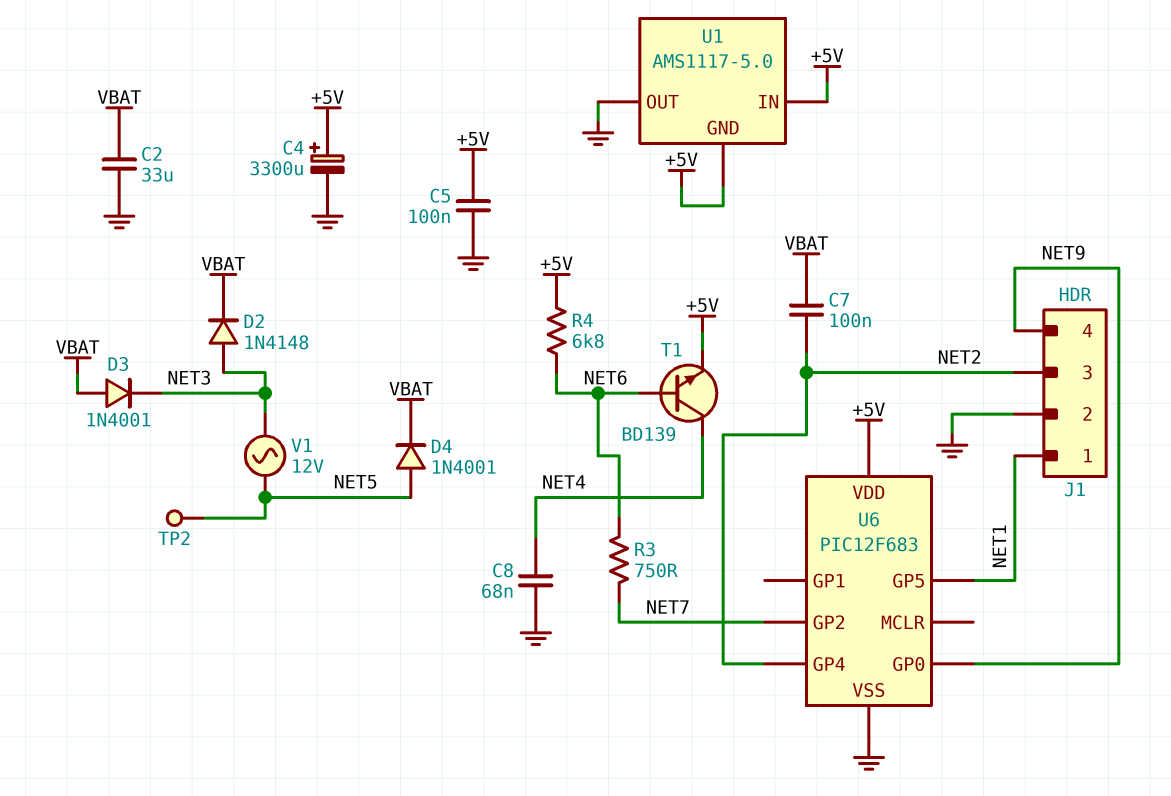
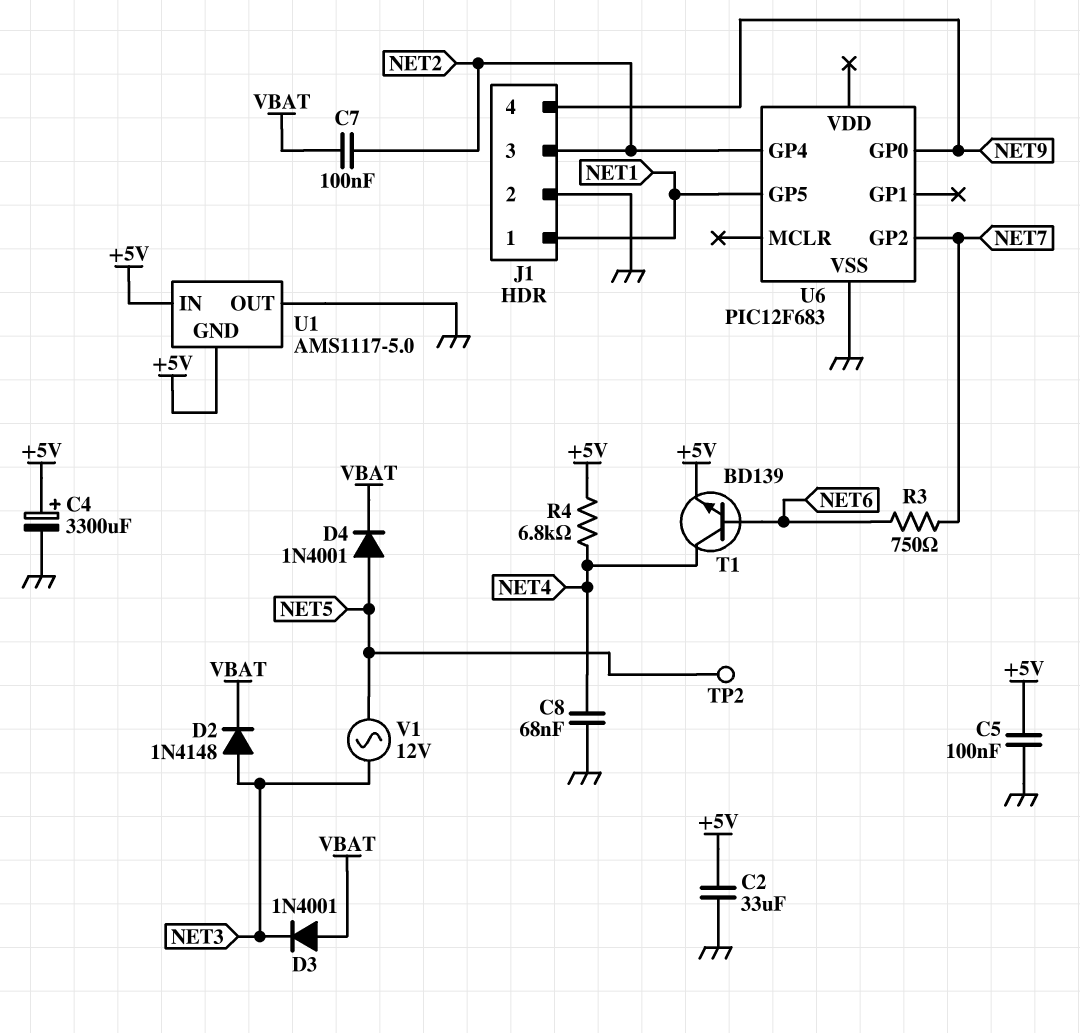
C2: 33uF (GND, VBAT) -> 33uF (+5V, GND)
R4: 6.8k (+5V, NET6) -> 6.8k (+5V, NET4)
U6 pin VDD: +5V -> none

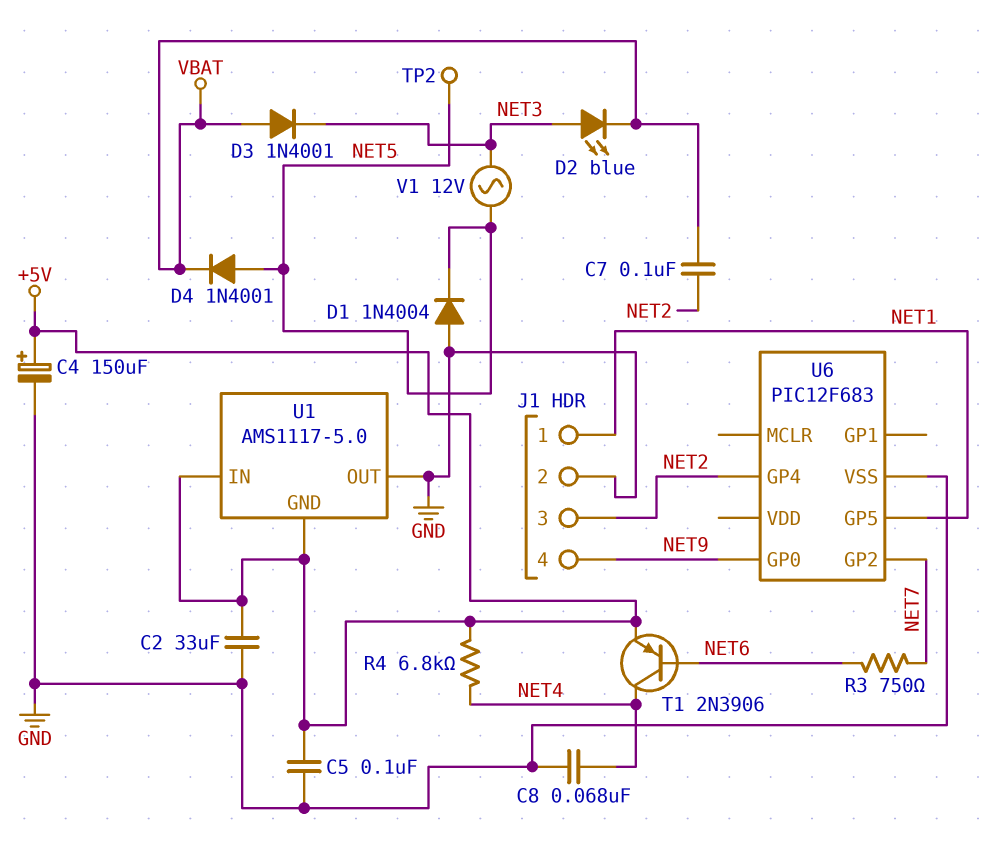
C4: 3300uF (plus +5V, minus GND) -> 150uF (plus +5V, minus GND)
D1: none -> diode 1N4004 (A GND, K NET5)
D2: diode 1N4148 (A NET3, K VBAT) -> LED blue (A NET3, K VBAT)
T1: NPN BD139 (B NET6, C NET4, E +5V) -> PNP 2N3906 (B NET6, C NET4, E +5V)

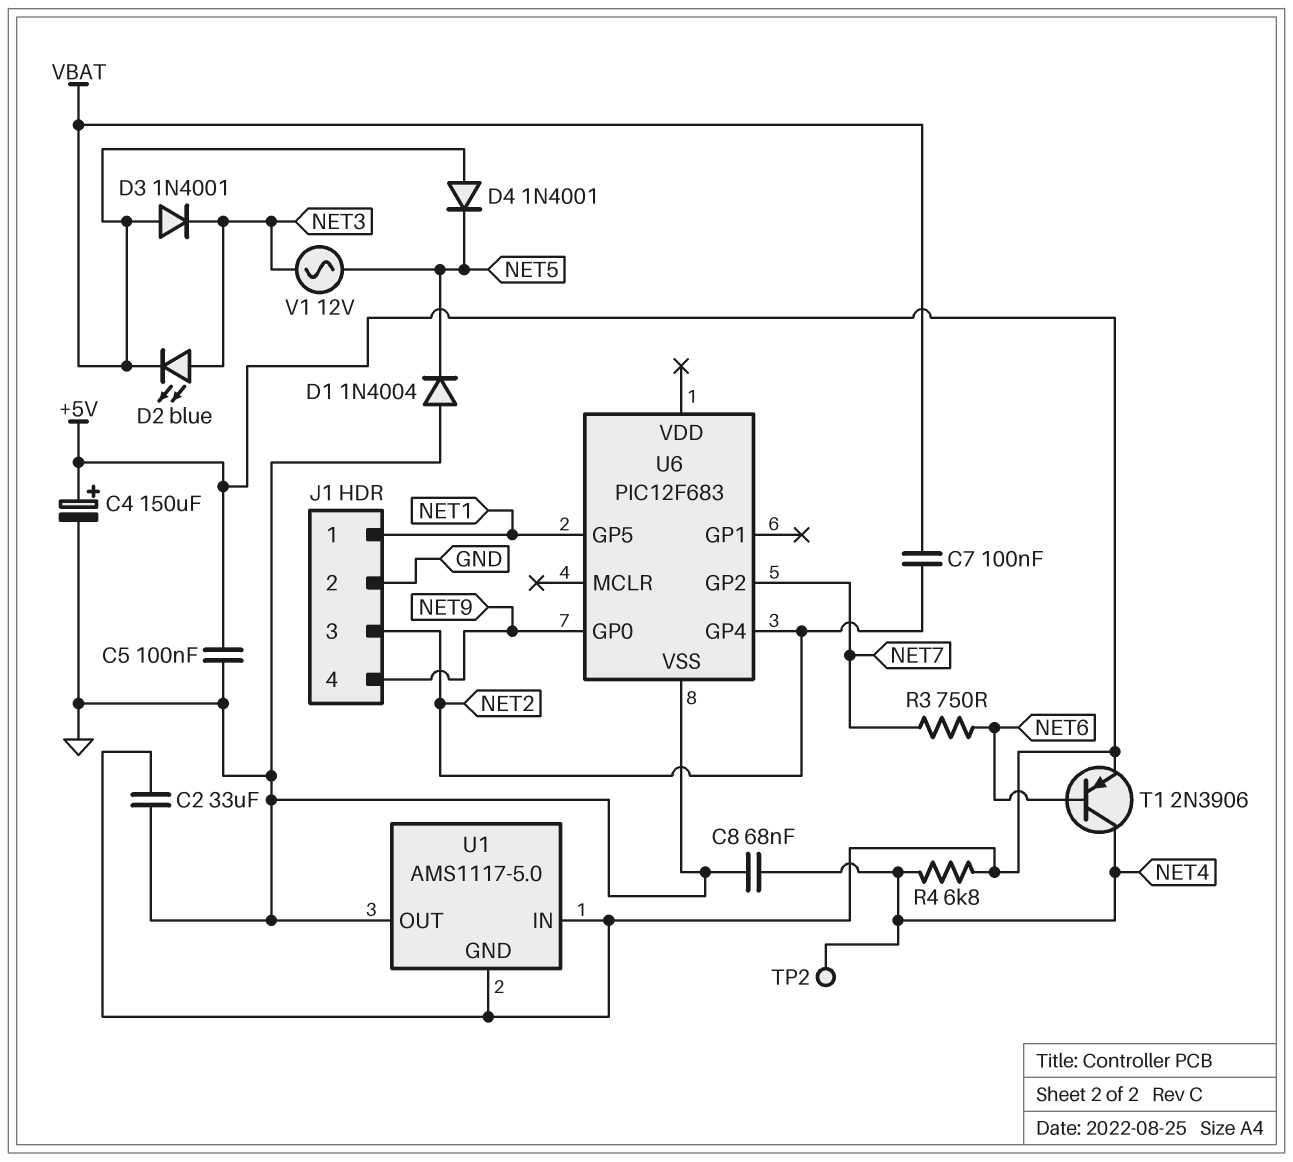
D4: diode 1N4001 (A NET5, K VBAT) -> diode 1N4001 (A VBAT, K NET5)
TP2: test point (NET5) -> test point (NET4)

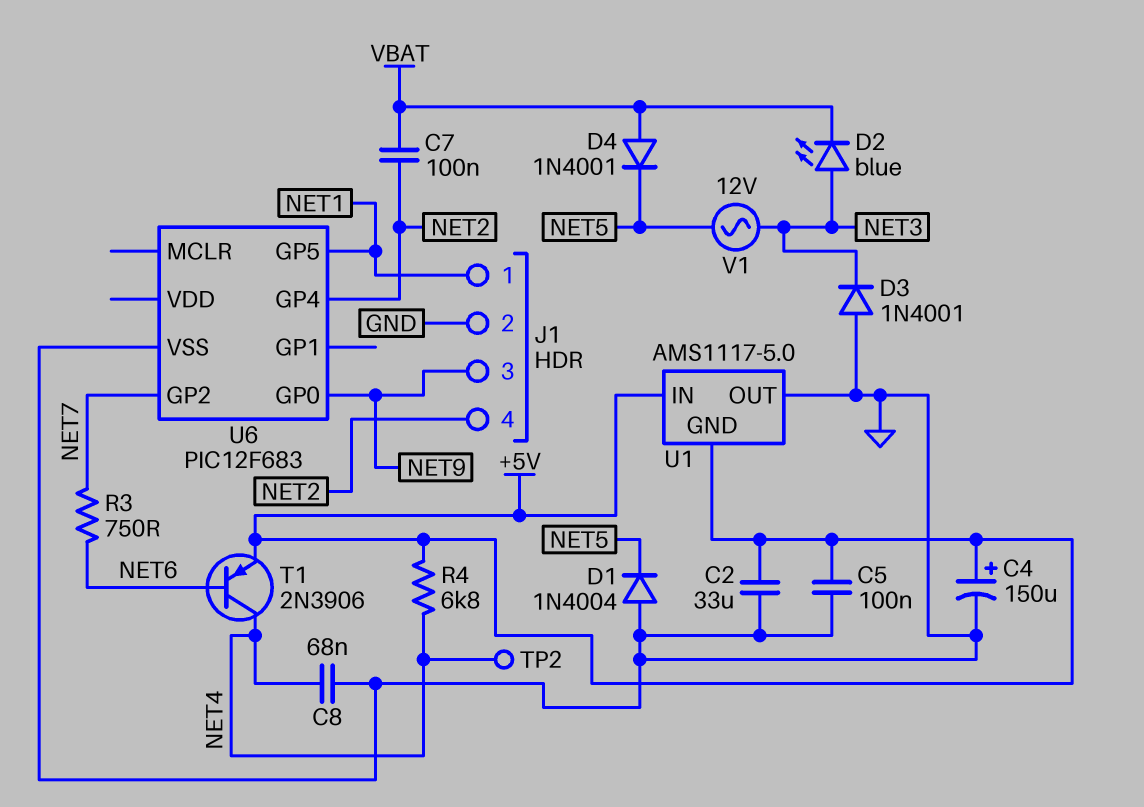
D3: diode 1N4001 (A VBAT, K NET3) -> diode 1N4001 (A GND, K NET3)
J1 pin 3: NET2 -> NET9
J1 pin 4: NET9 -> NET2

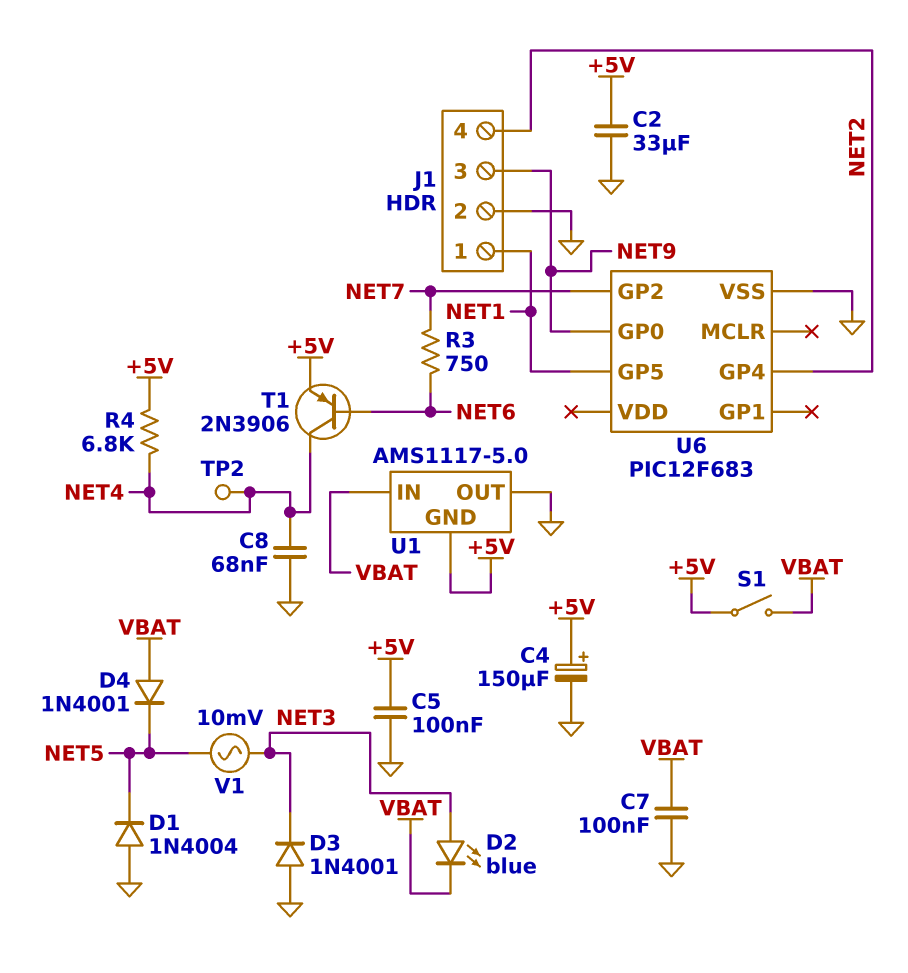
C7: 100nF (NET2, VBAT) -> 100nF (GND, VBAT)
S1: none -> switch (+5V, VBAT)
U1 pin IN: +5V -> VBAT
V1: AC 12V (NET3, NET5) -> AC 10mV (NET3, NET5)

